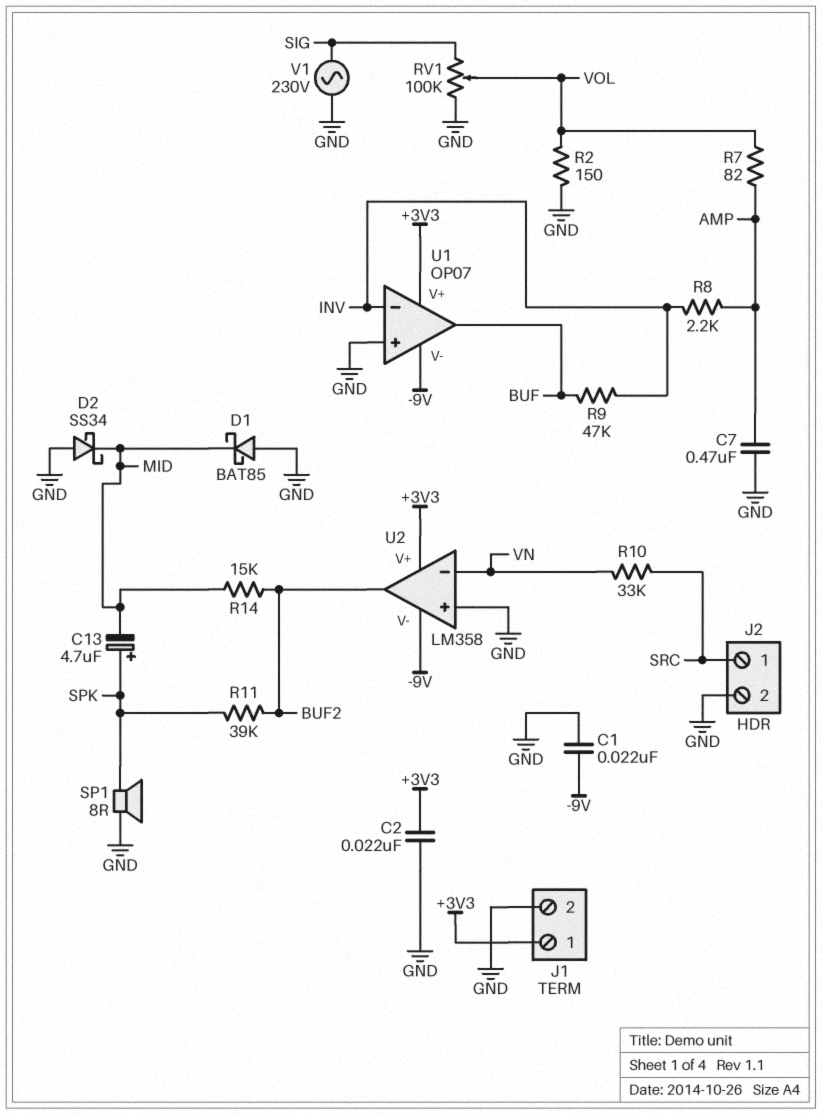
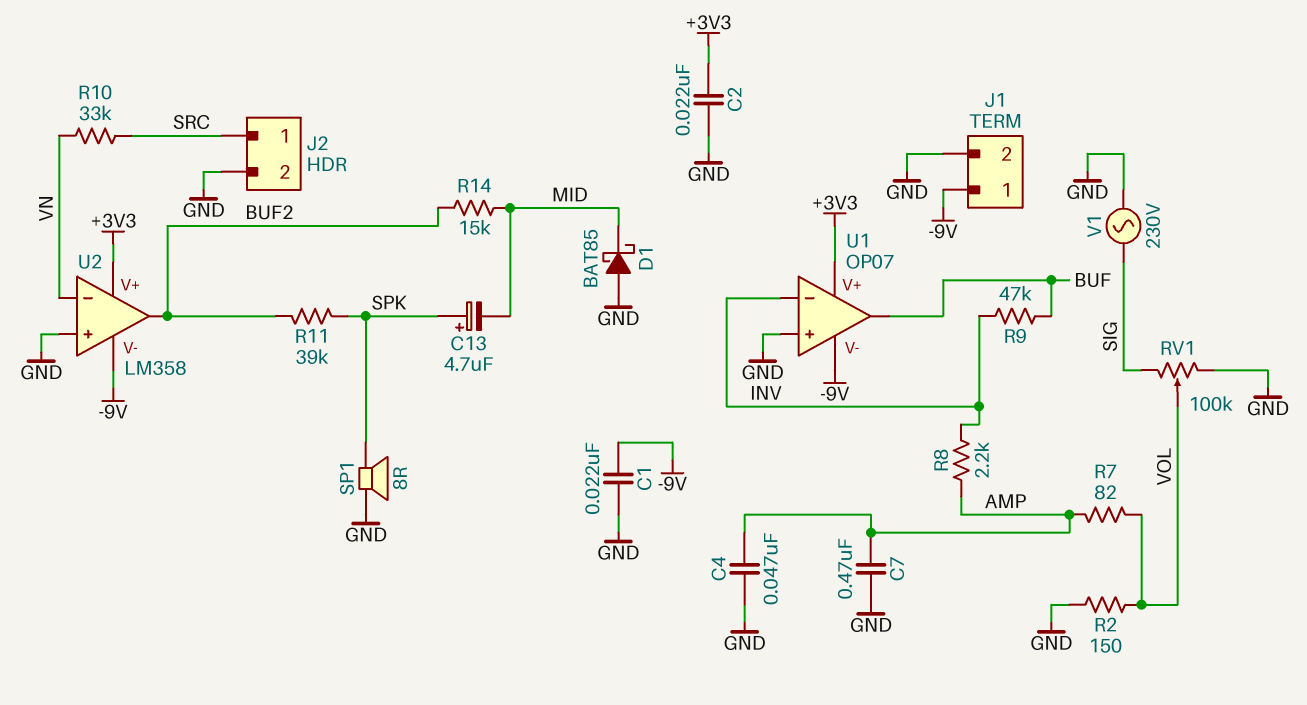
C4: none -> 47nF (AMP, GND)
D2: schottky SS34 (A GND, K MID) -> none
J1 pin 1: +3V3 -> -9V

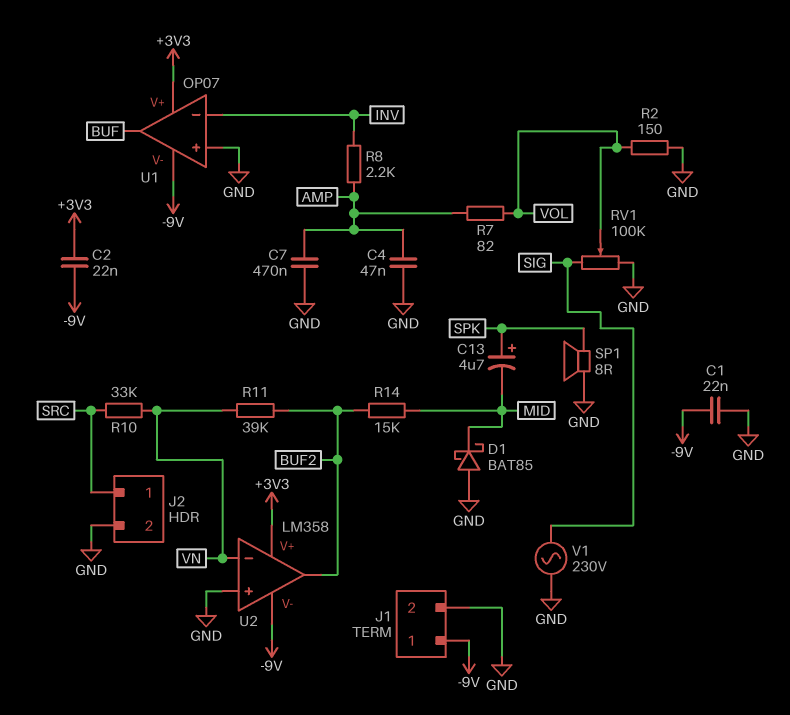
C2: 22nF (+3V3, GND) -> 22nF (+3V3, -9V)
R9: 47k (BUF, INV) -> none
R11: 39k (BUF2, SPK) -> 39k (BUF2, VN)

